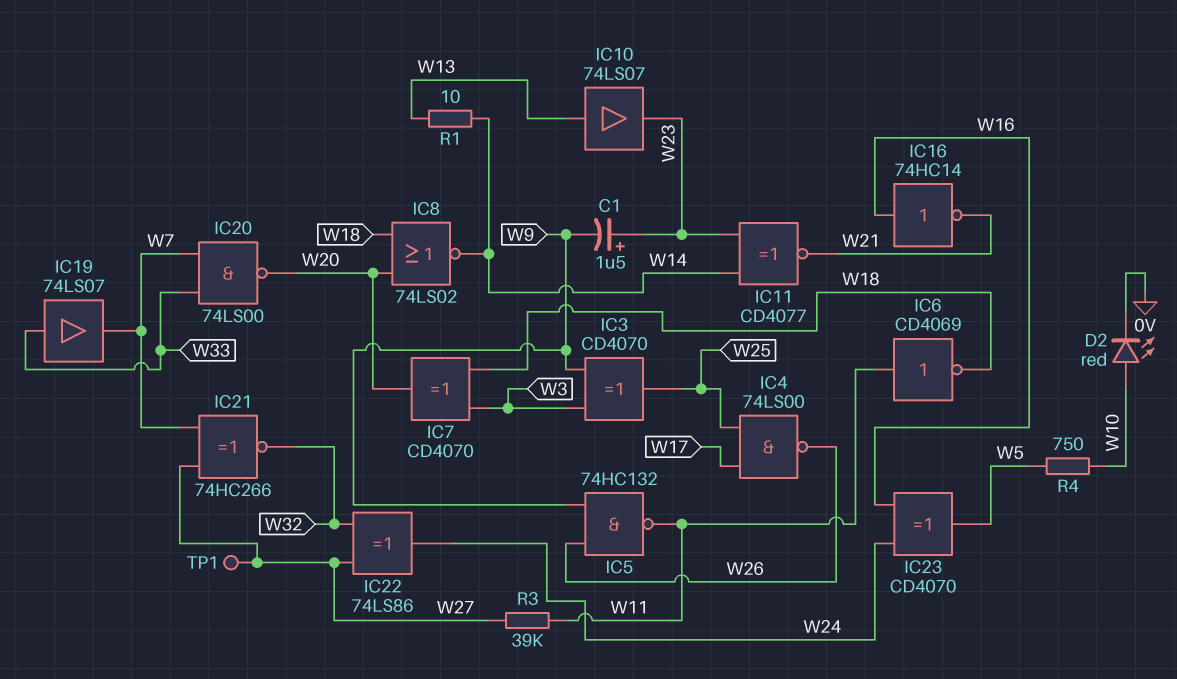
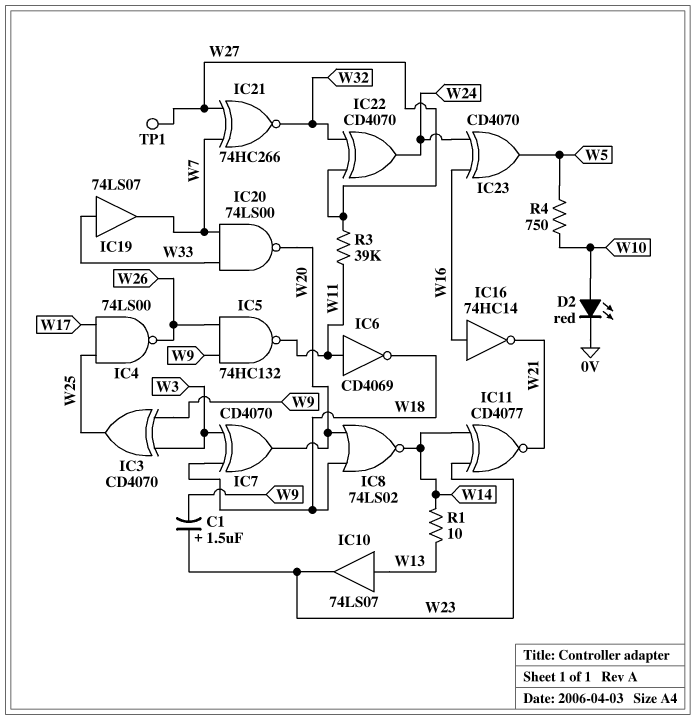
IC22: XOR 74LS86 (in W27, in W32, out W24) -> XOR CD4070 (in W27, in W32, out W24)

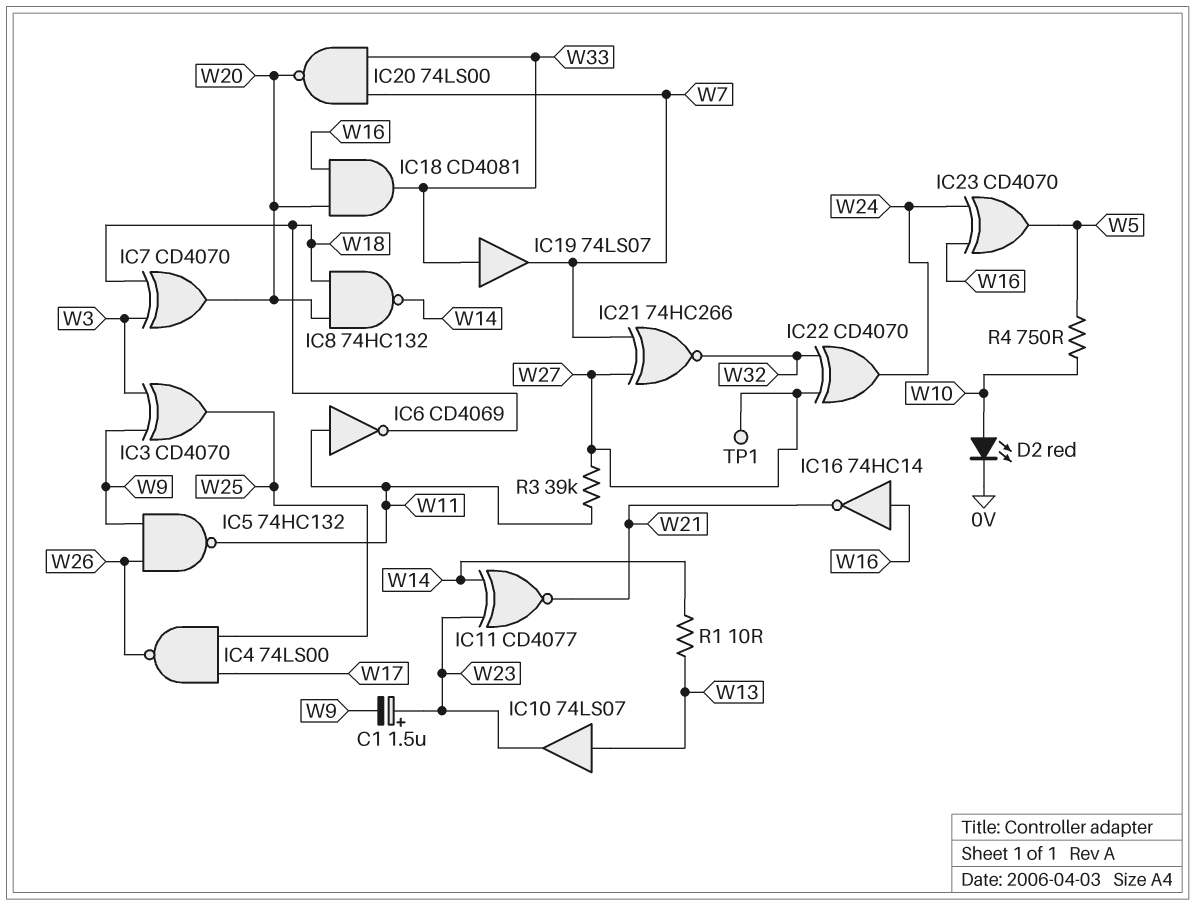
IC8: NOR 74LS02 (in W18, in W20, out W14) -> NAND 74HC132 (in W18, in W20, out W14)
IC18: none -> AND CD4081 (in W16, in W20, out W33)

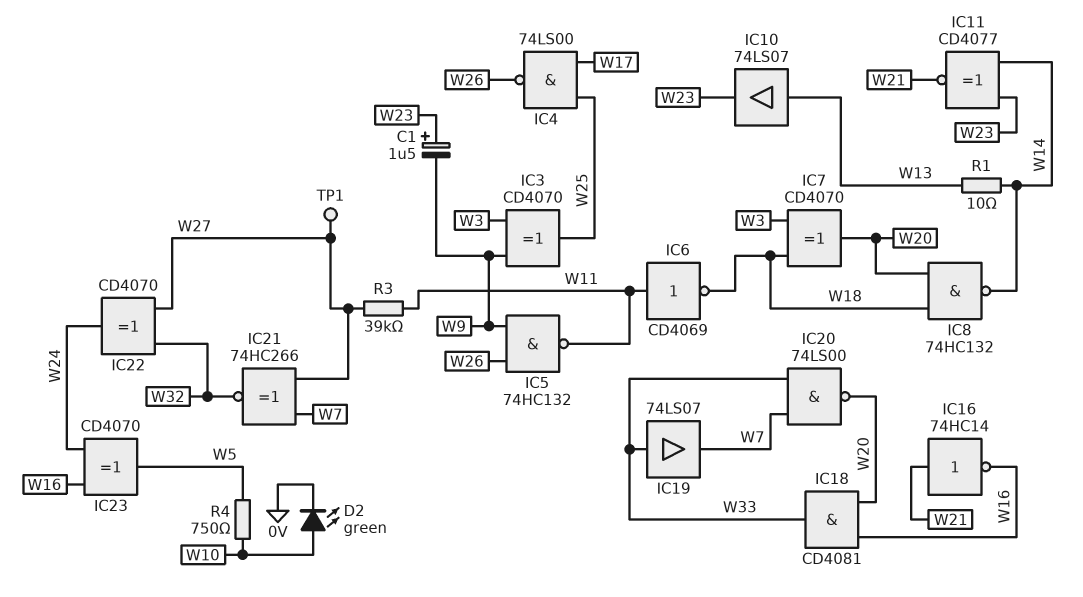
D2: LED red (A W10, K 0V) -> LED green (A W10, K 0V)
IC16: NOT 74HC14 (in W16, out W21) -> NOT 74HC14 (in W21, out W16)

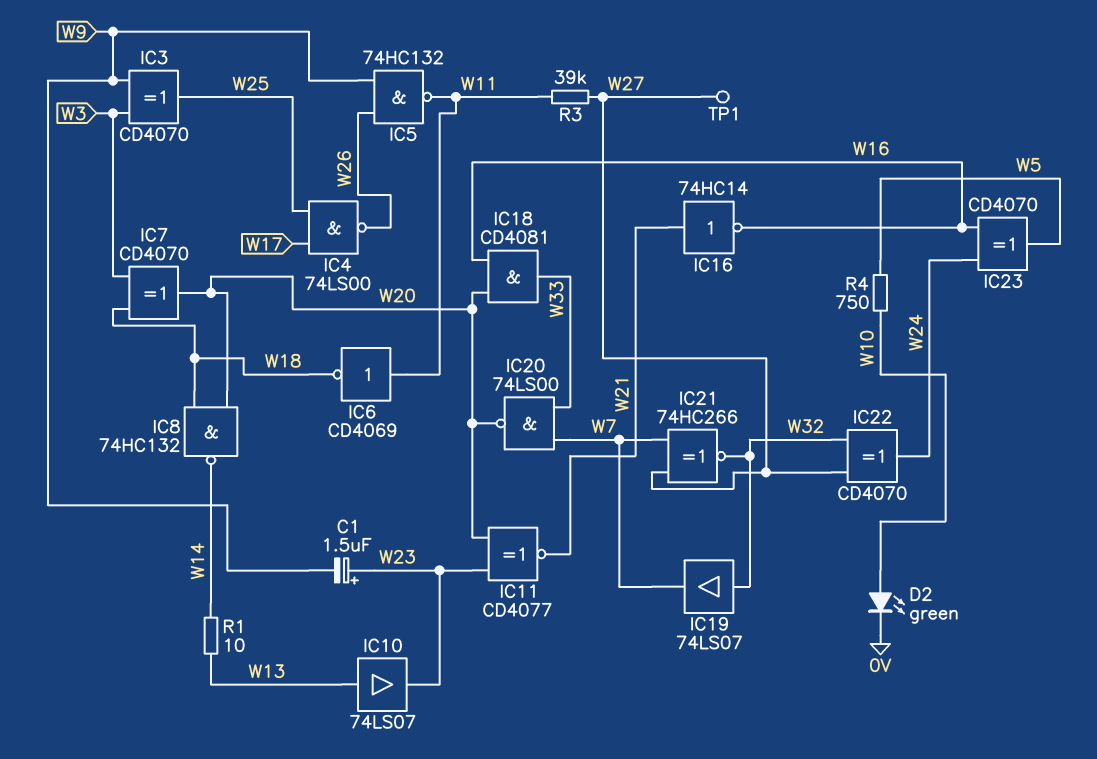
IC11: XNOR CD4077 (in W14, in W23, out W21) -> XNOR CD4077 (in W20, in W23, out W21)
IC19: buffer 74LS07 (in W33, out W7) -> buffer 74LS07 (in W32, out W7)

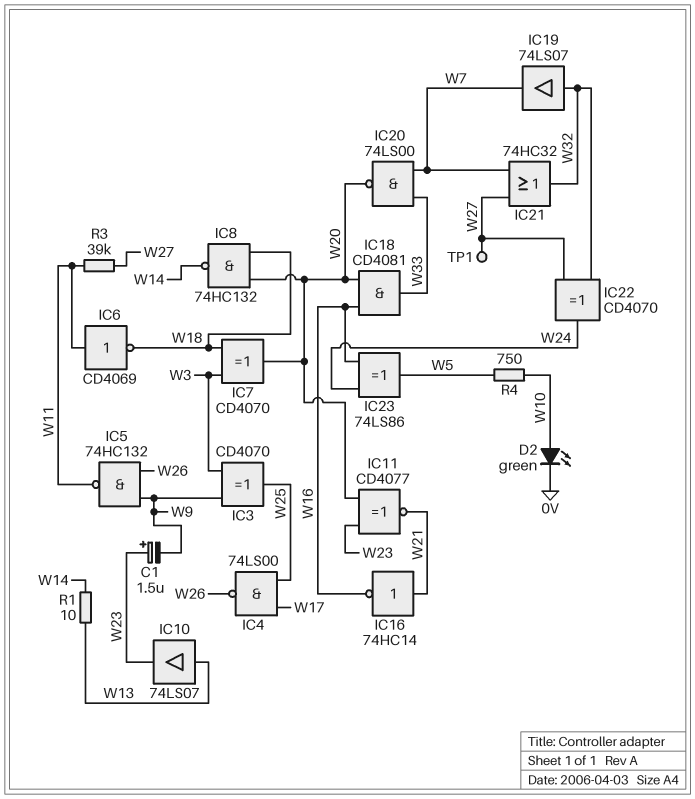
IC21: XNOR 74HC266 (in W7, in W27, out W32) -> OR 74HC32 (in W7, in W27, out W32)
IC23: XOR CD4070 (in W16, in W24, out W5) -> XOR 74LS86 (in W16, in W24, out W5)

